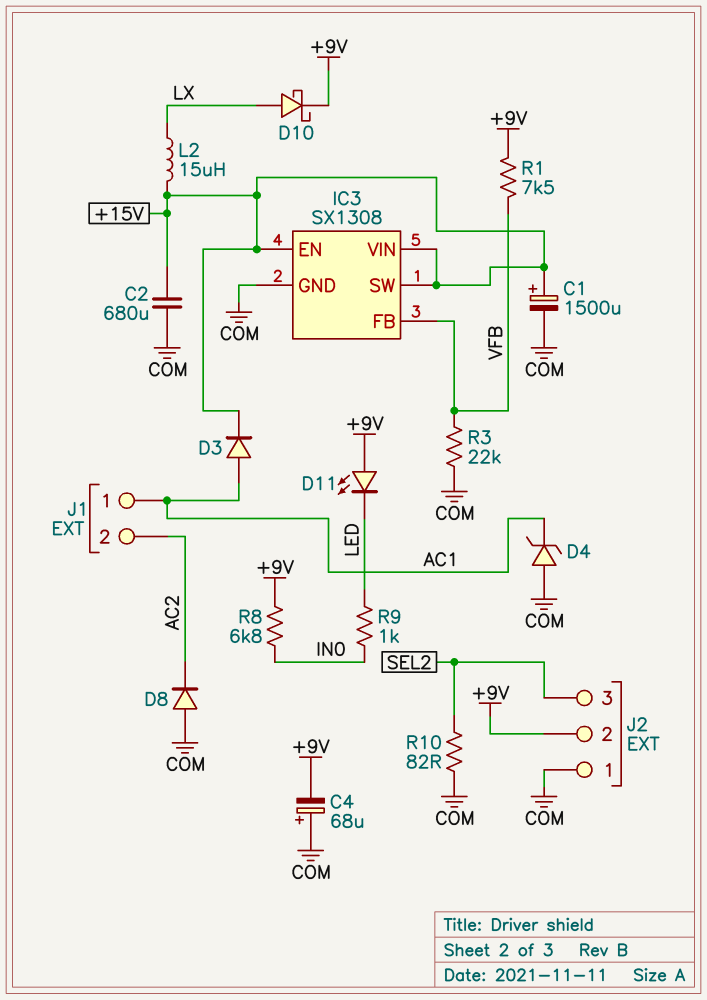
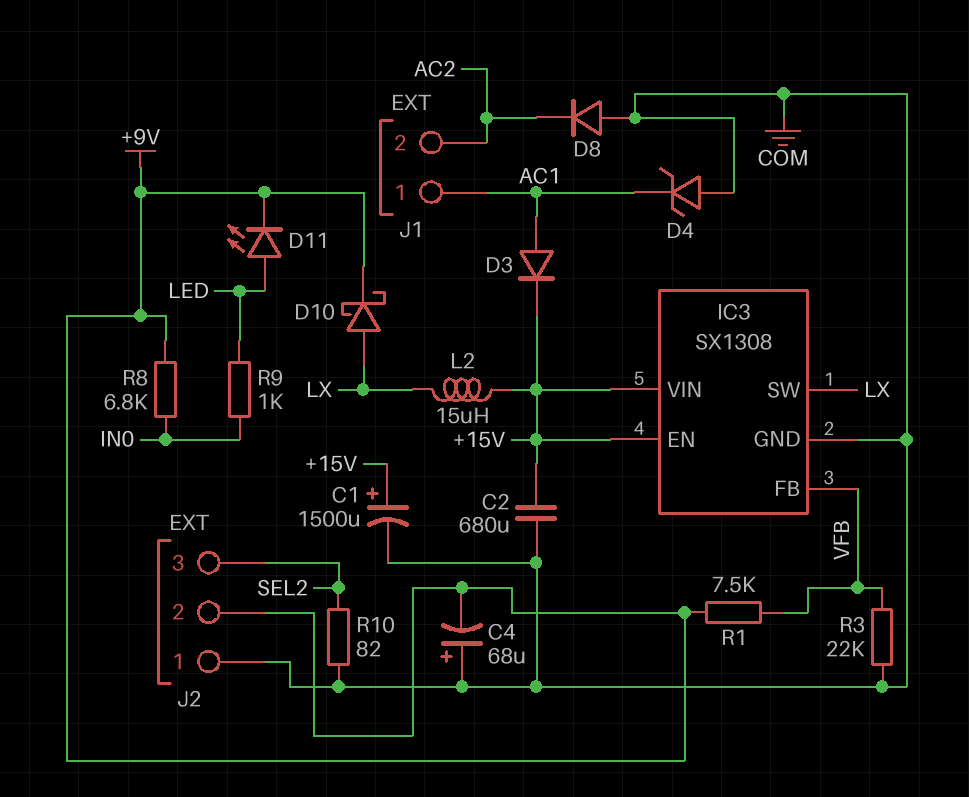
D11: LED (A +9V, K LED) -> LED (A LED, K +9V)
IC3 pin SW: +15V -> LX

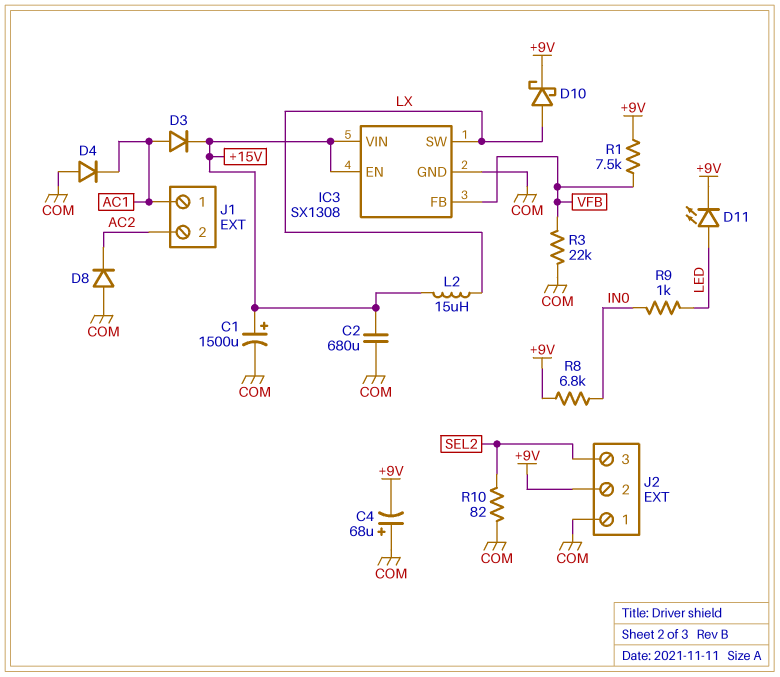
D4: zener (A COM, K AC1) -> diode (A COM, K AC1)

